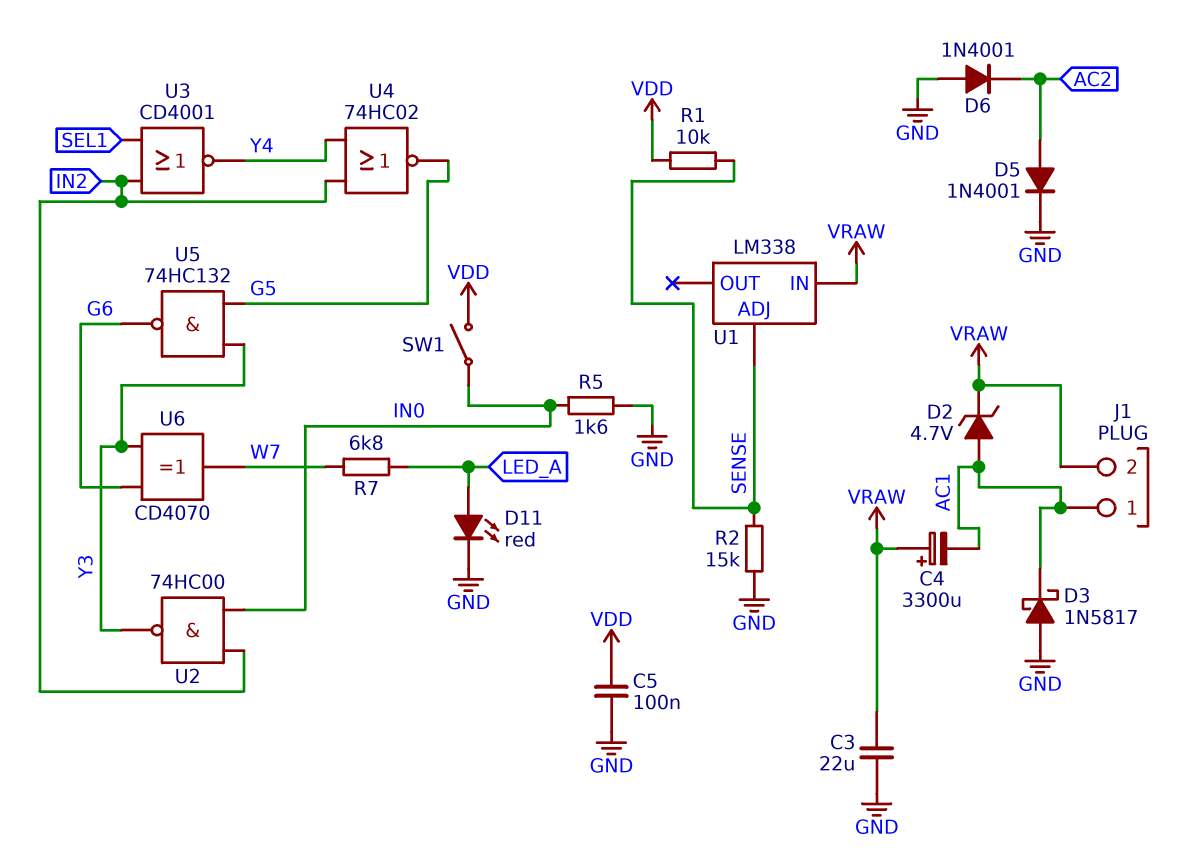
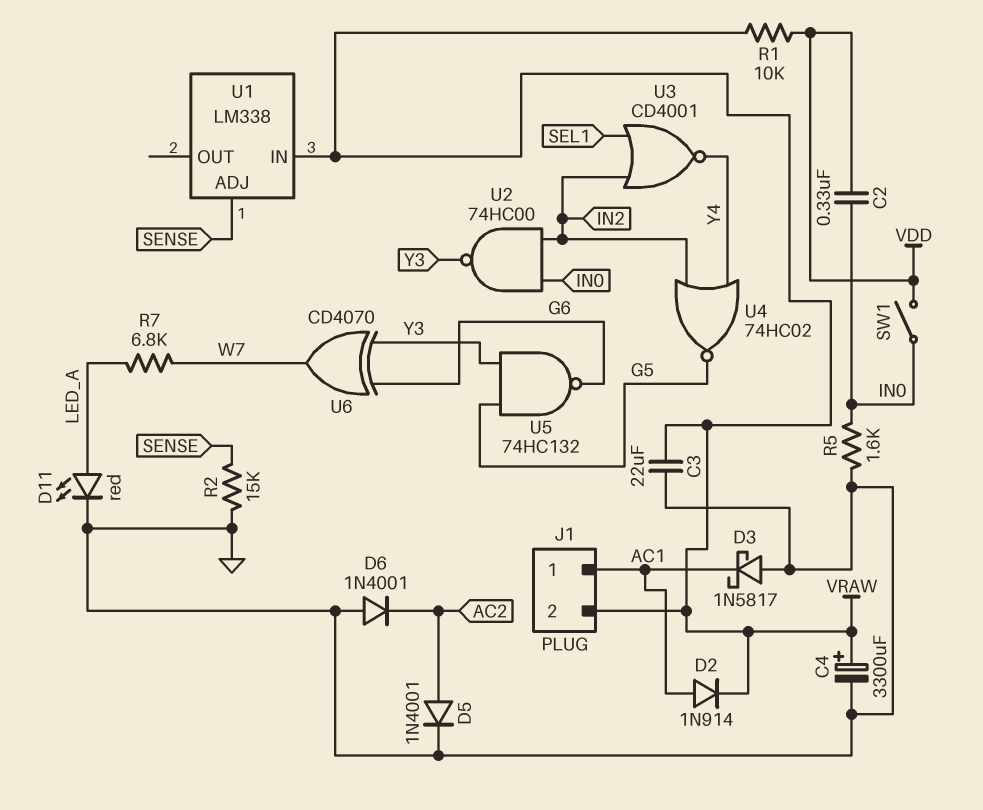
C2: none -> 330nF (IN0, VDD)
C4: 3300uF (plus VRAW, minus AC1) -> 3300uF (plus VRAW, minus GND)
C5: 100nF (GND, VDD) -> none
D2: zener 4.7V (A AC1, K VRAW) -> diode 1N914 (A AC1, K VRAW)
R1: 10k (SENSE, VDD) -> 10k (VDD, VRAW)

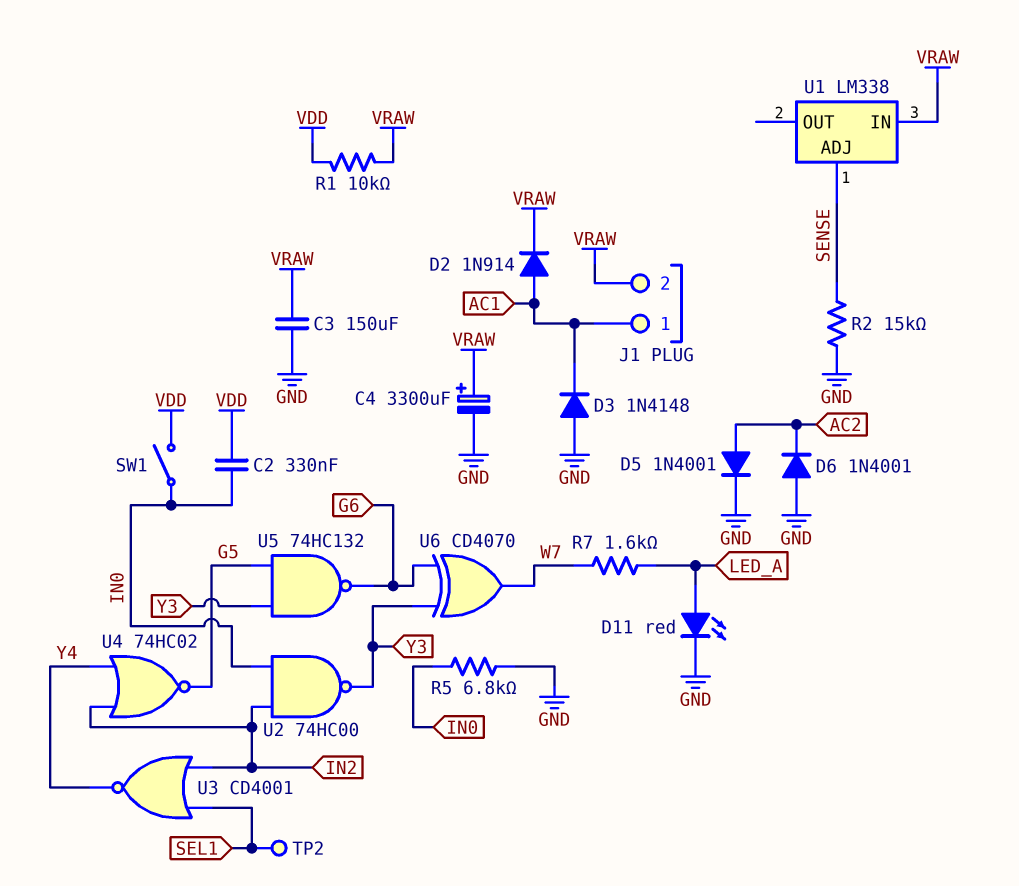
C3: 22uF (GND, VRAW) -> 150uF (GND, VRAW)
D3: schottky 1N5817 (A GND, K AC1) -> diode 1N4148 (A GND, K AC1)
R5: 1.6k (GND, IN0) -> 6.8k (GND, IN0)
R7: 6.8k (LED_A, W7) -> 1.6k (LED_A, W7)
TP2: none -> test point (SEL1)

